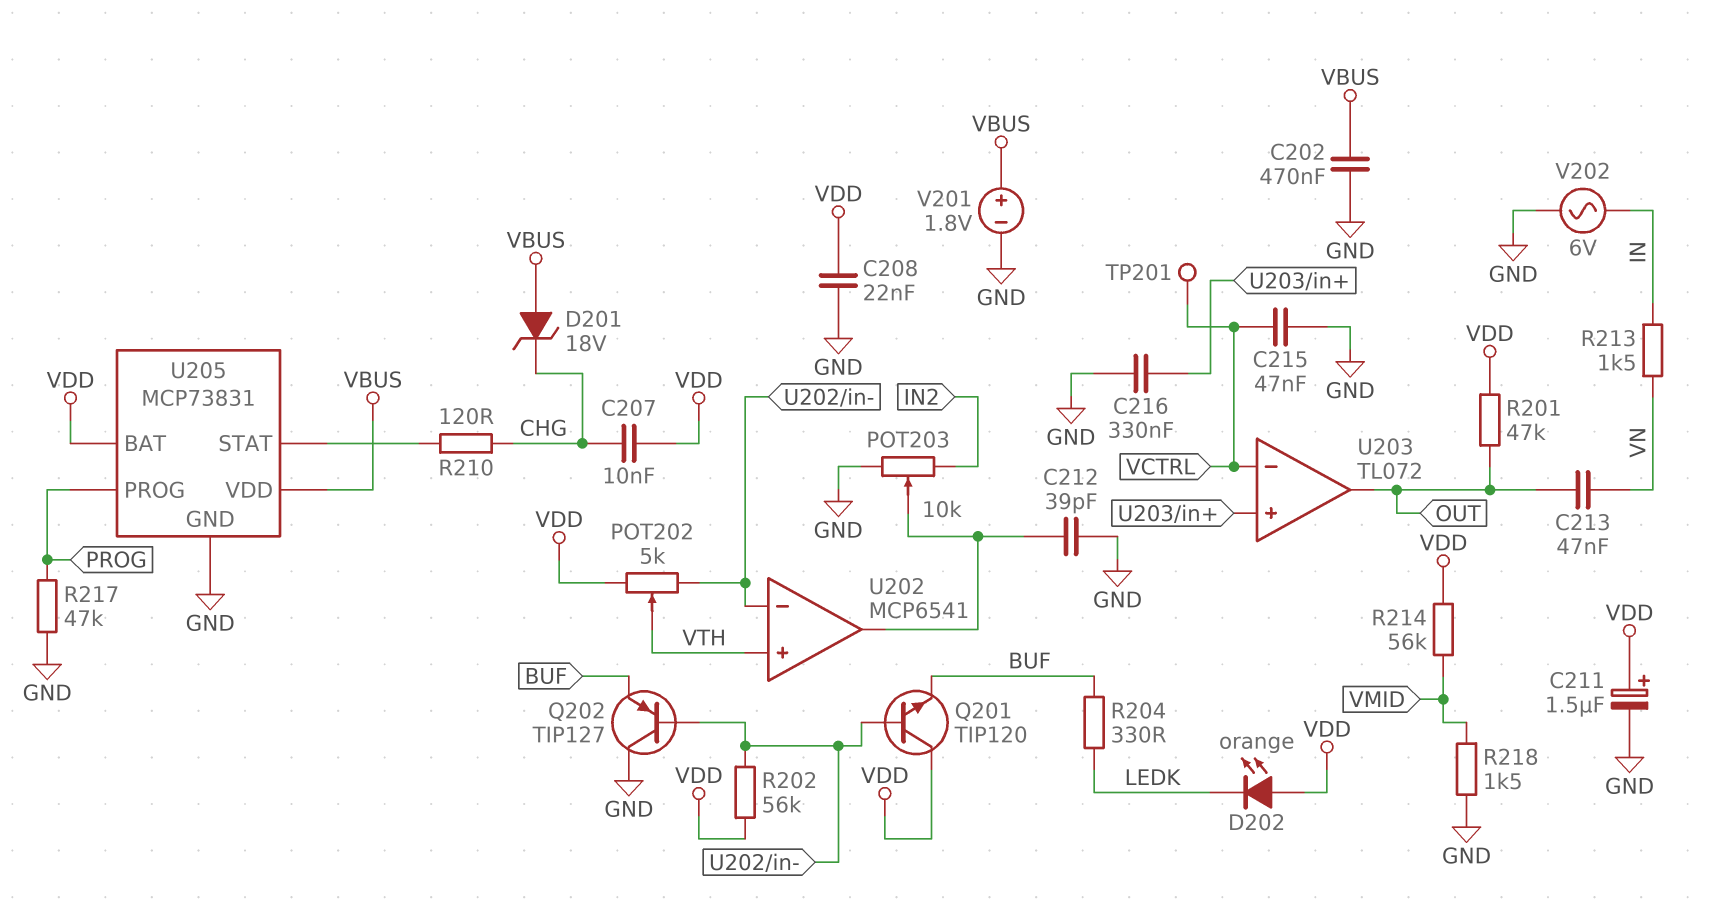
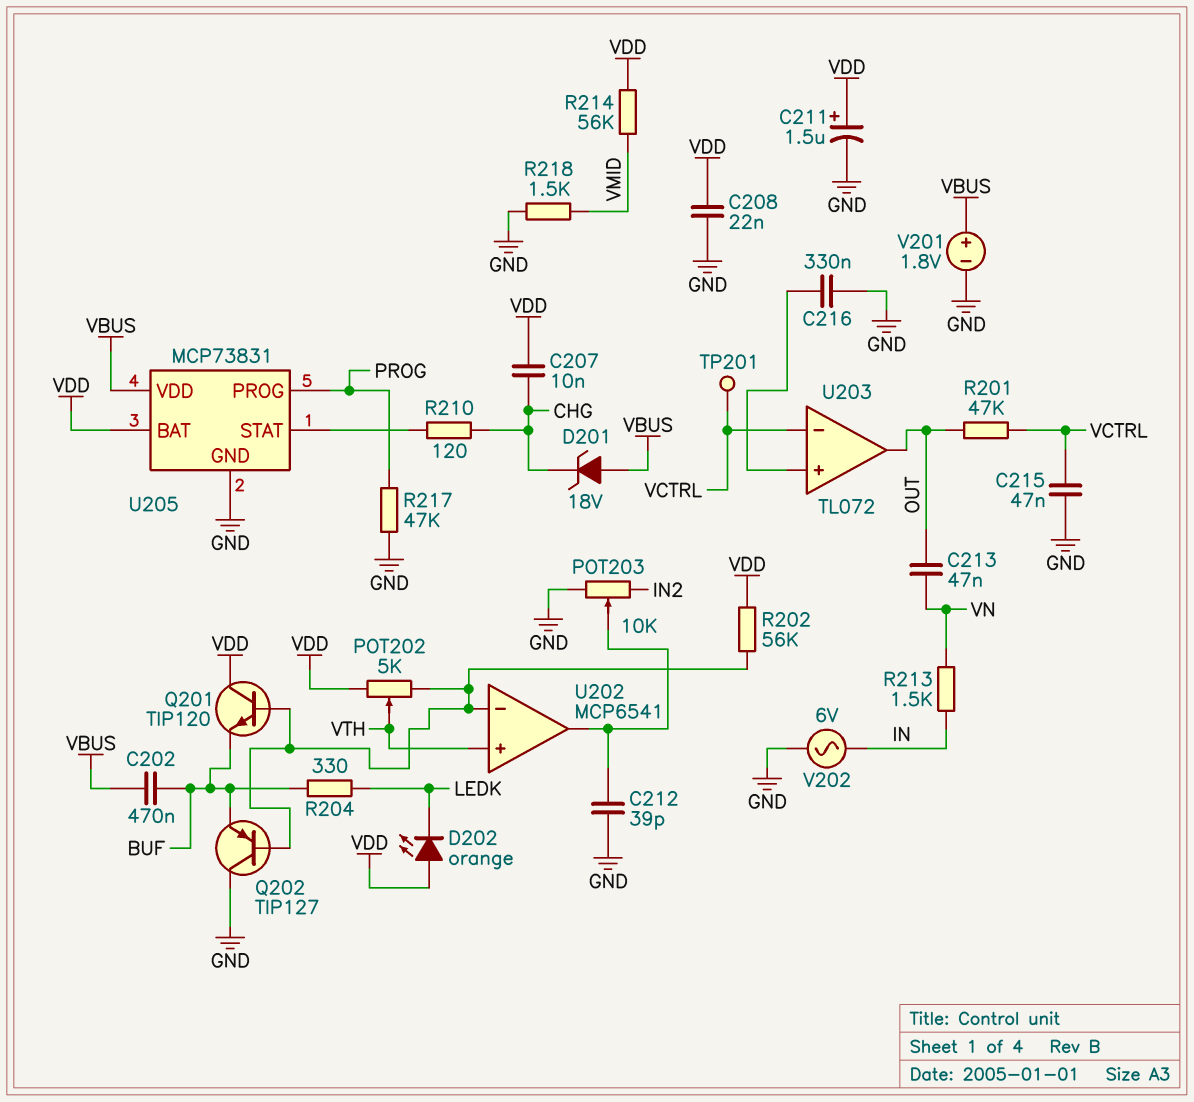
C202: 470nF (GND, VBUS) -> 470nF (BUF, VBUS)
R201: 47k (OUT, VDD) -> 47k (OUT, VCTRL)

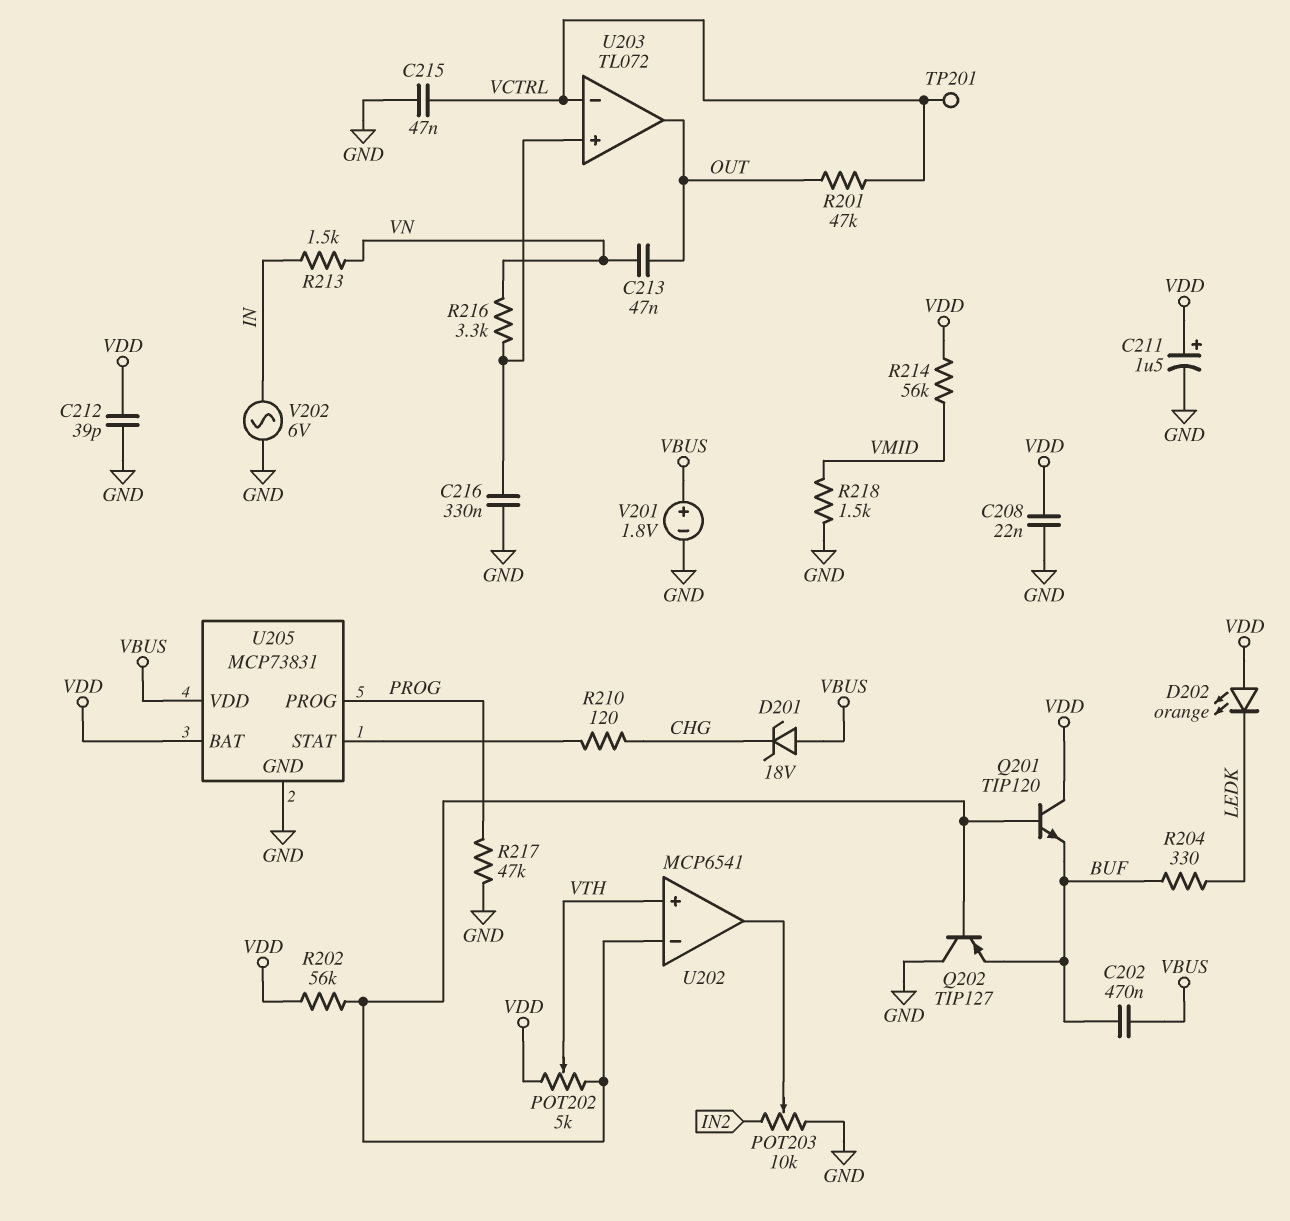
C207: 10nF (CHG, VDD) -> none
C212: 39pF (GND, U202/out) -> 39pF (GND, VDD)
R216: none -> 3.3k (U203/in+, VN)

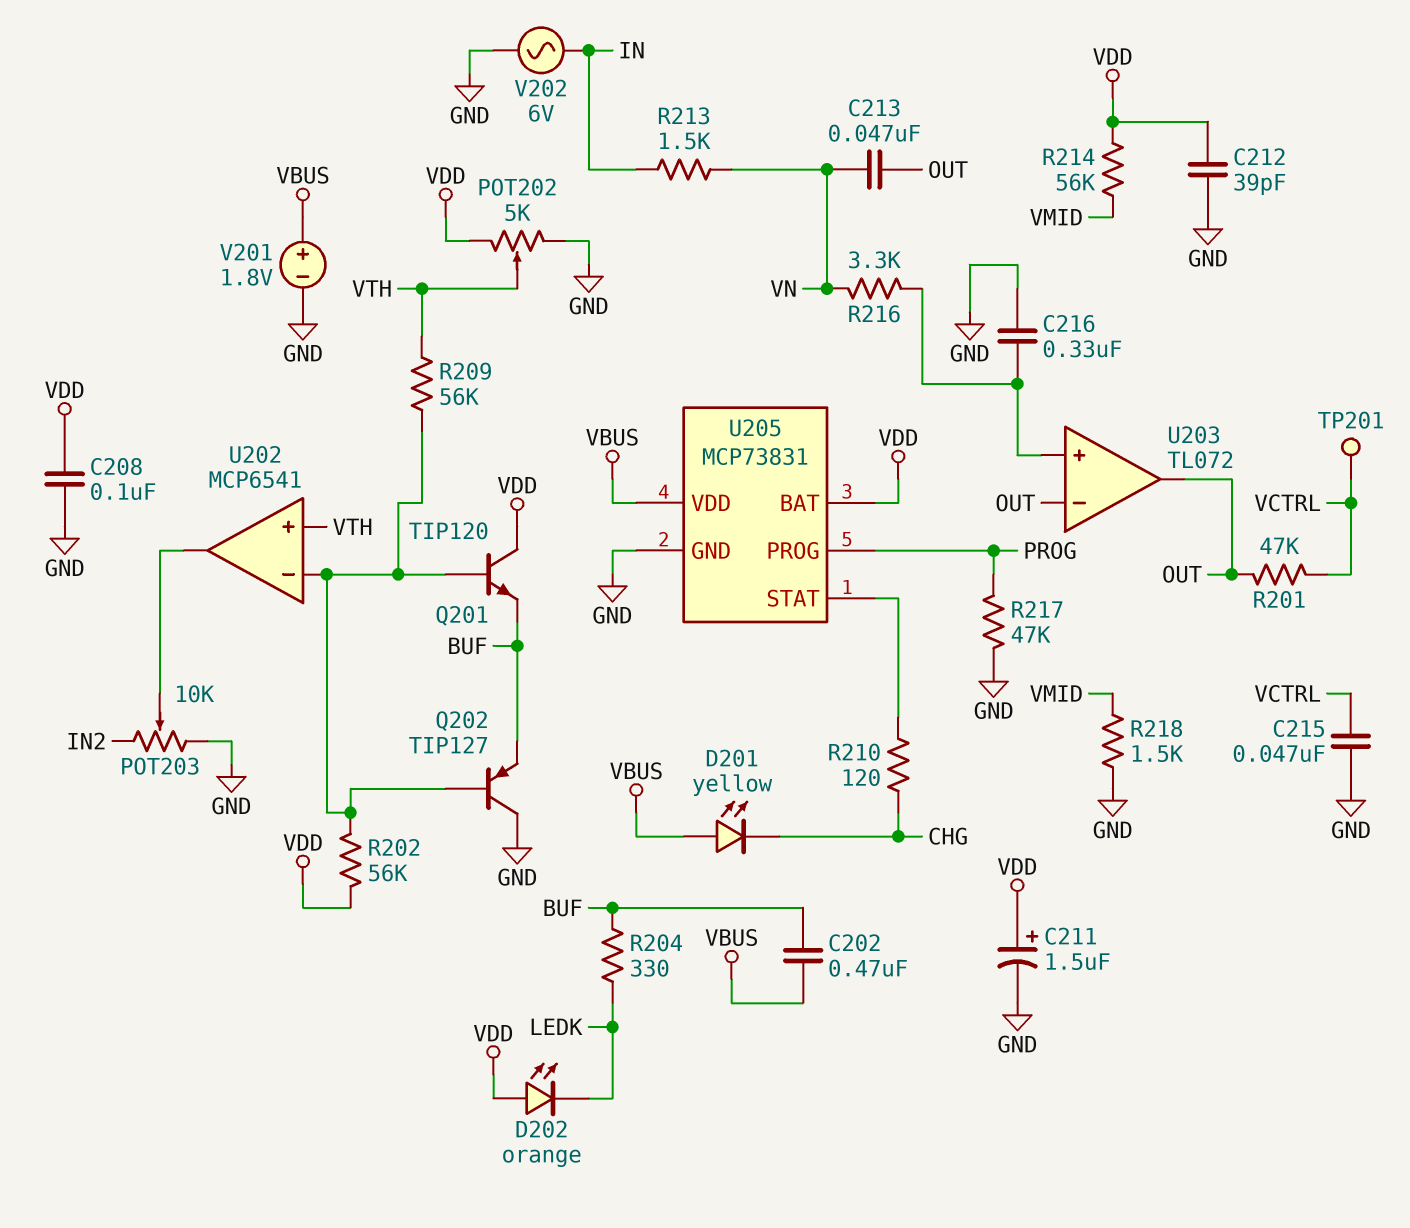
C208: 22nF (GND, VDD) -> 100nF (GND, VDD)
D201: zener 18V (A VBUS, K CHG) -> LED yellow (A VBUS, K CHG)
POT202: 5k (U202/in-, VDD, wiper VTH) -> 5k (GND, VDD, wiper VTH)
R209: none -> 56k (U202/in-, VTH)
U203 pin in-: VCTRL -> OUT

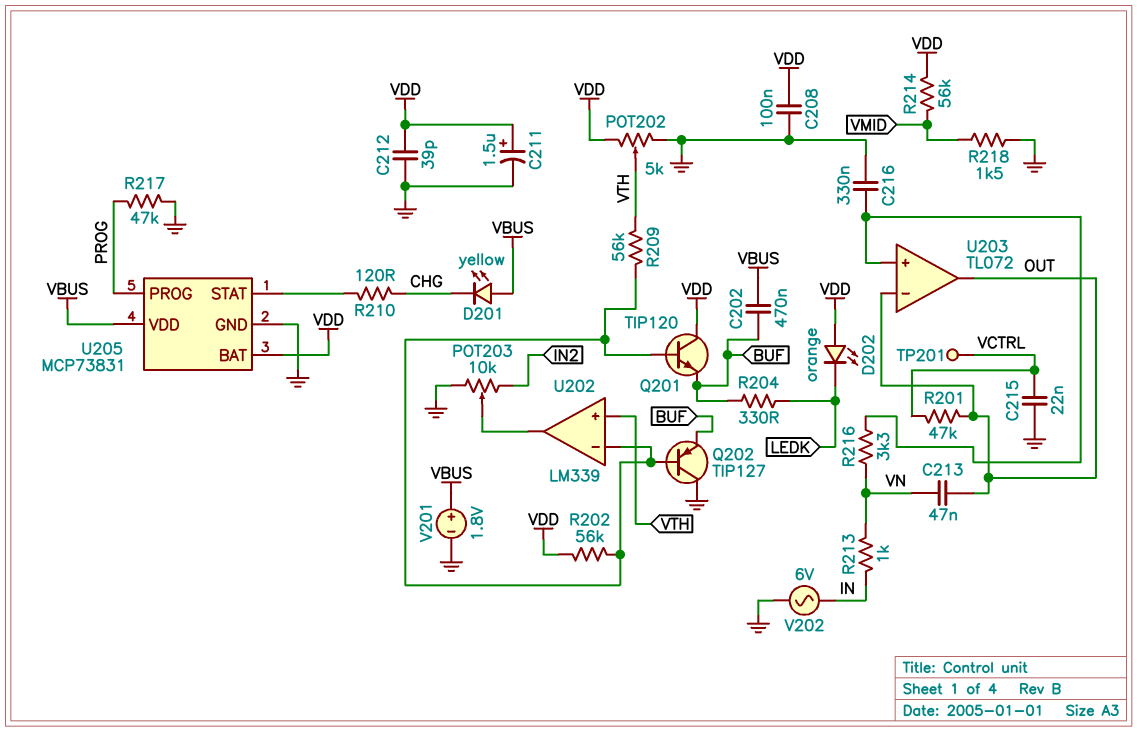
C215: 47nF (GND, VCTRL) -> 22nF (GND, VCTRL)
R213: 1.5k (IN, VN) -> 1k (IN, VN)
U202: MCP6541 -> LM339

